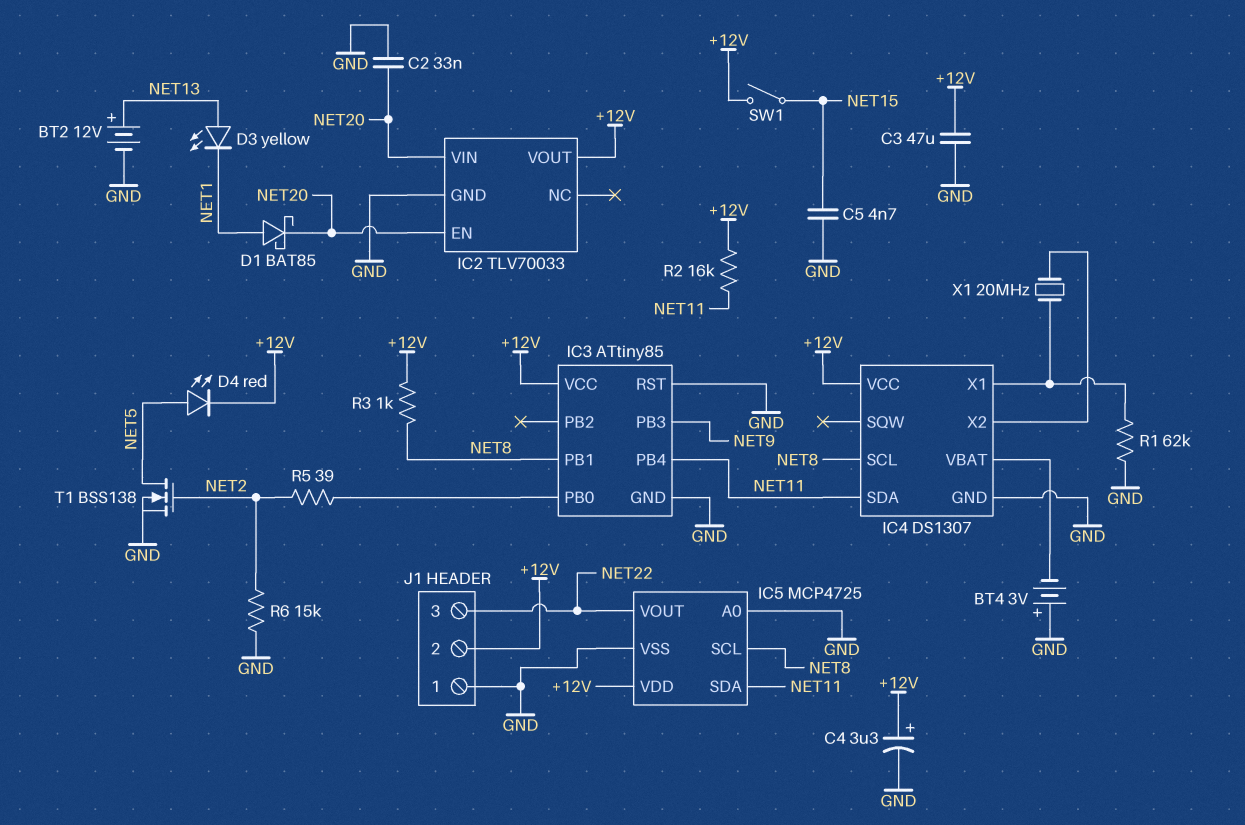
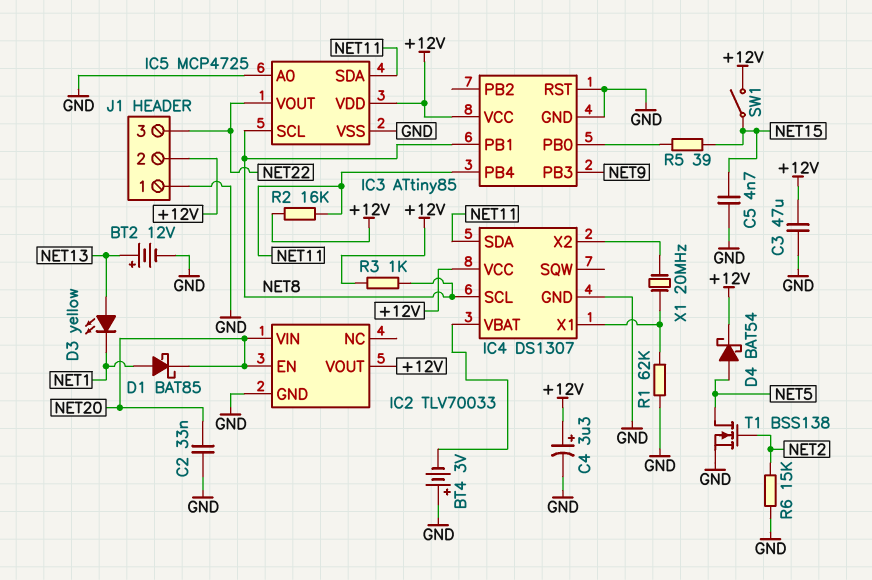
D4: LED red (A NET5, K +12V) -> schottky BAT54 (A NET5, K +12V)
R5: 39 (IC3/PB0, NET2) -> 39 (IC3/PB0, NET15)

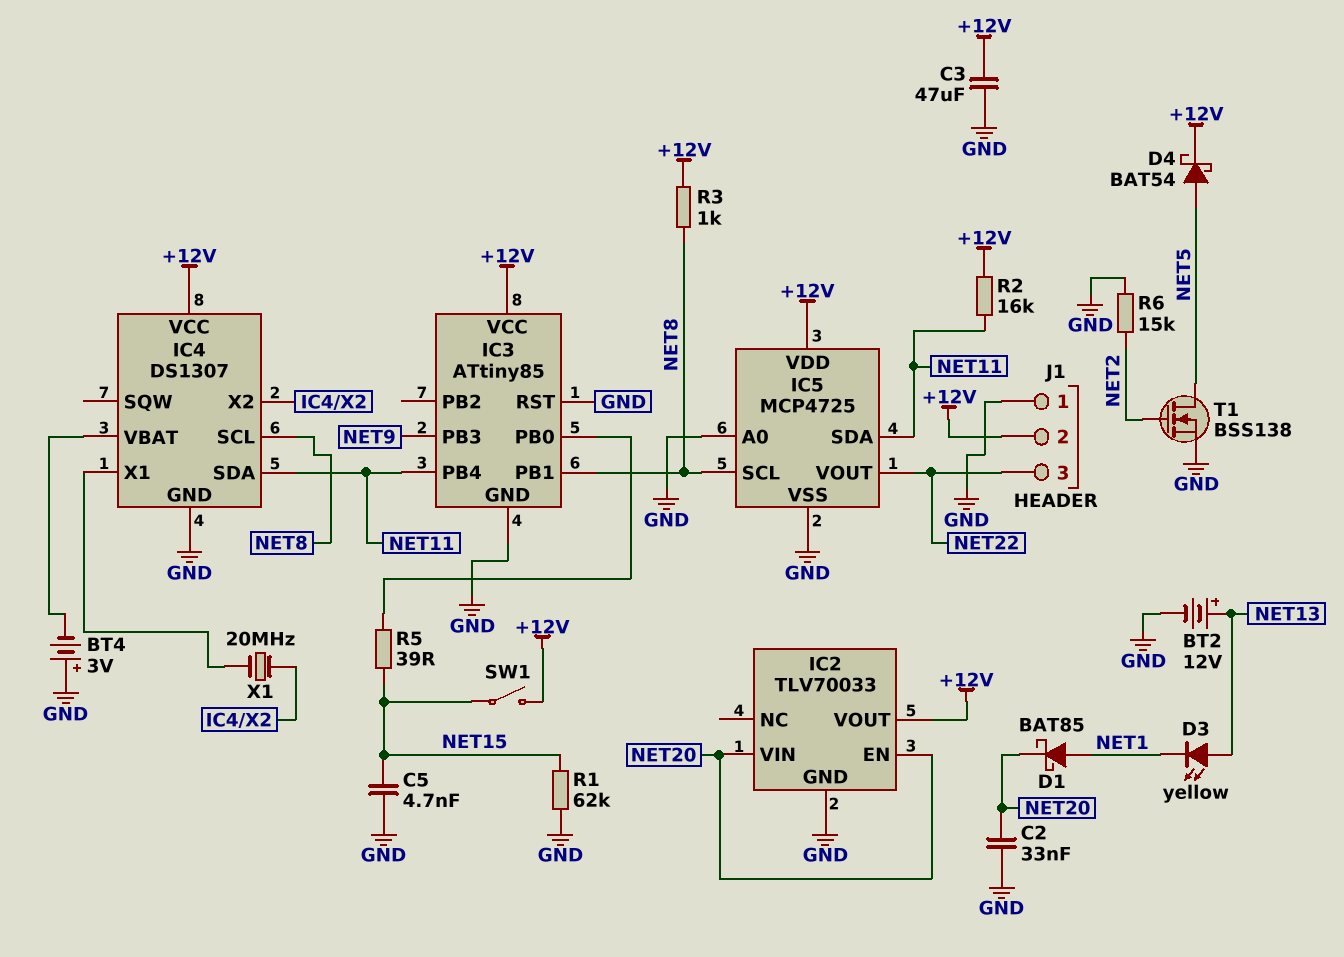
C4: 3.3uF (plus +12V, minus GND) -> none
R1: 62k (GND, IC4/X1) -> 62k (GND, NET15)

